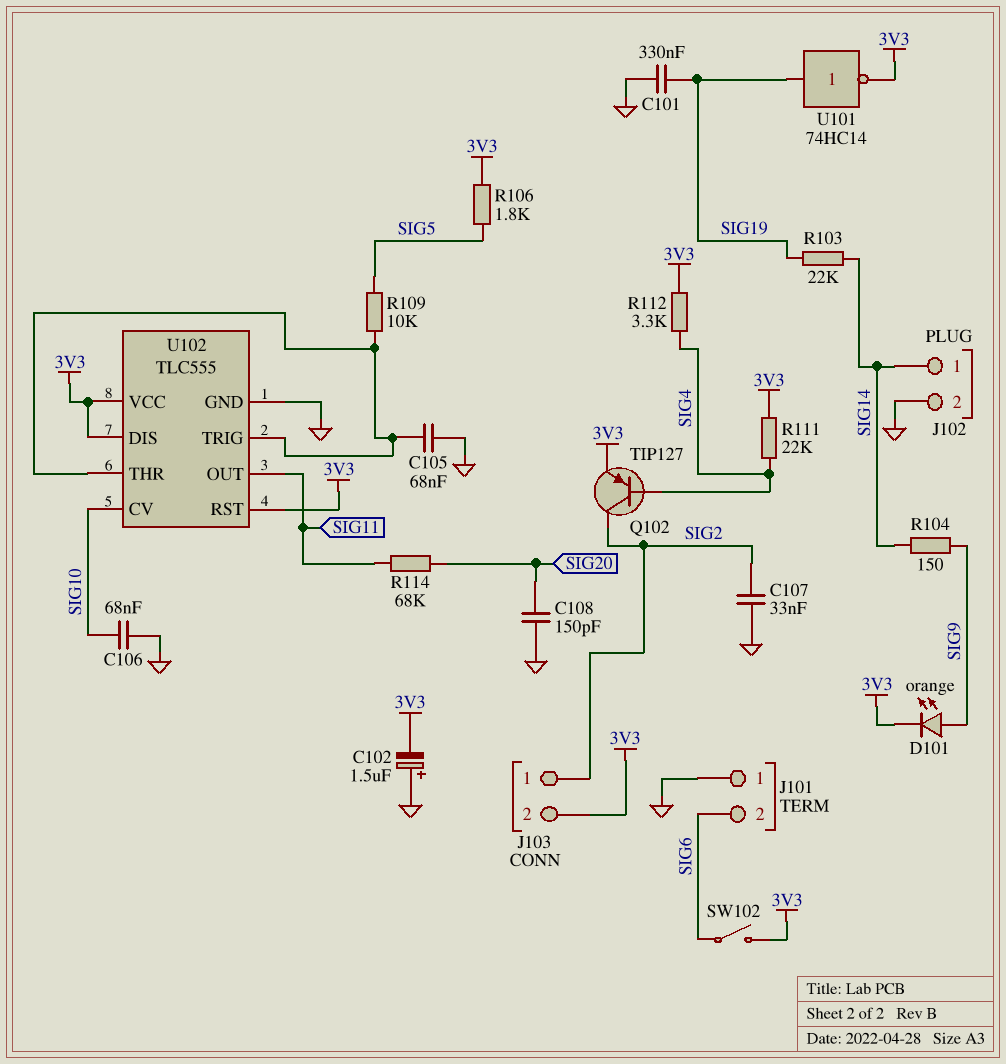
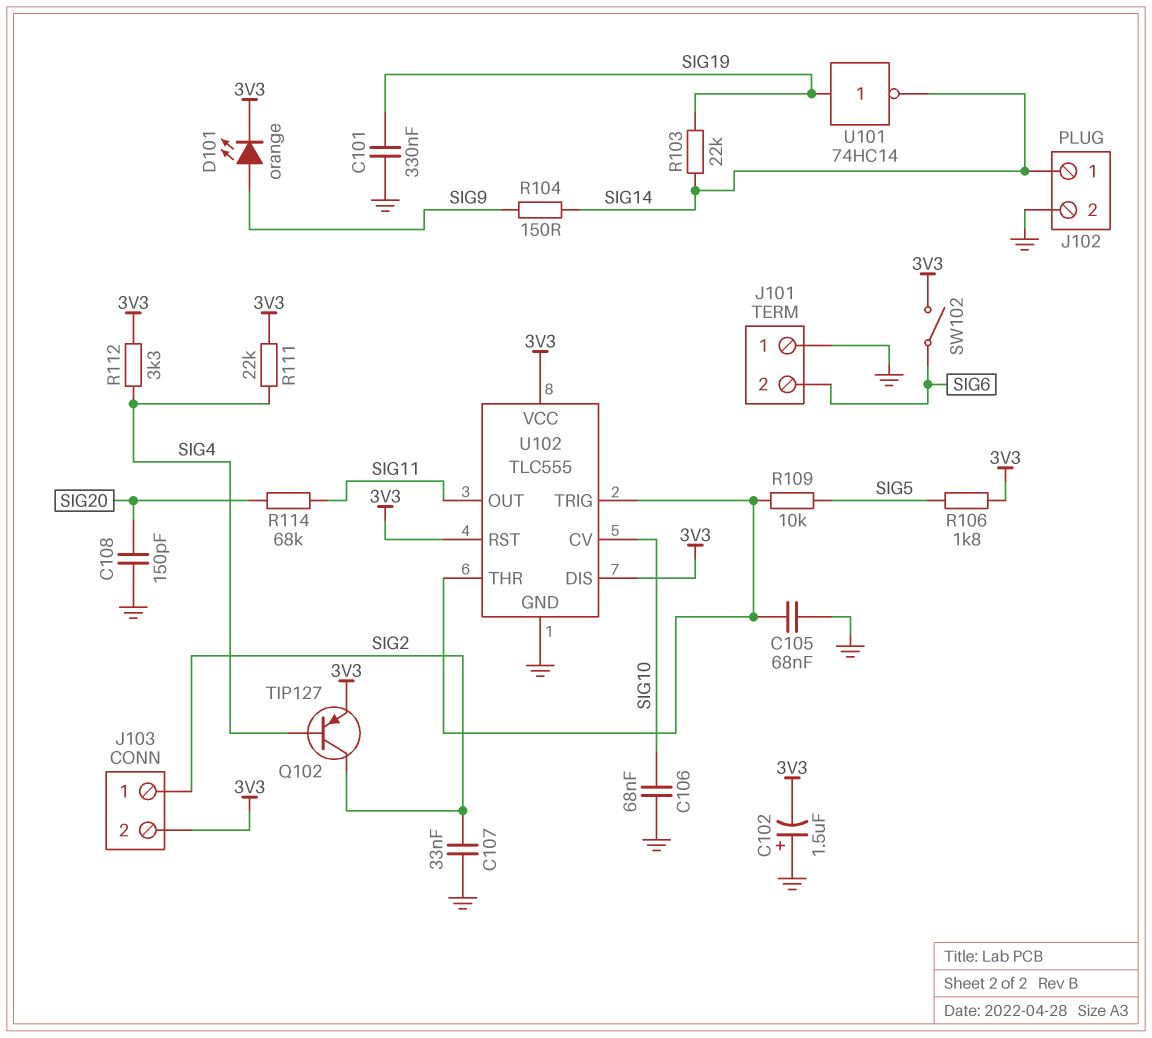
U101: NOT 74HC14 (in SIG19, out 3V3) -> NOT 74HC14 (in SIG19, out SIG14)

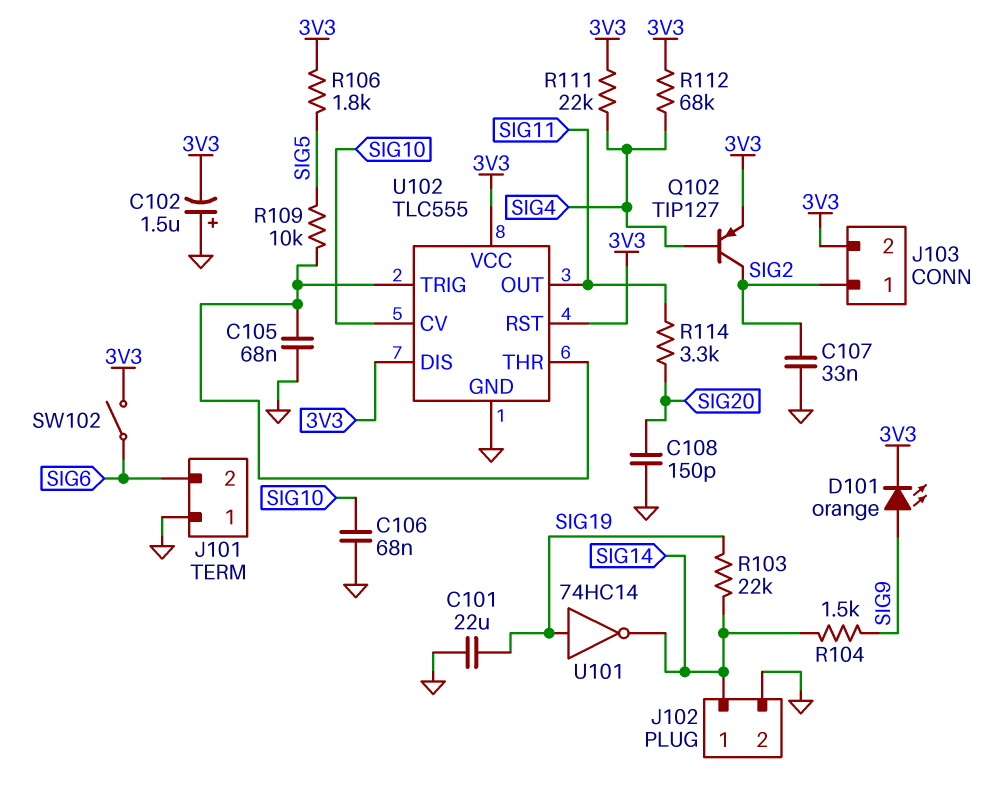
C101: 330nF (GND, SIG19) -> 22uF (GND, SIG19)
R104: 150 (SIG9, SIG14) -> 1.5k (SIG9, SIG14)
R112: 3.3k (3V3, SIG4) -> 68k (3V3, SIG4)
R114: 68k (SIG11, SIG20) -> 3.3k (SIG11, SIG20)

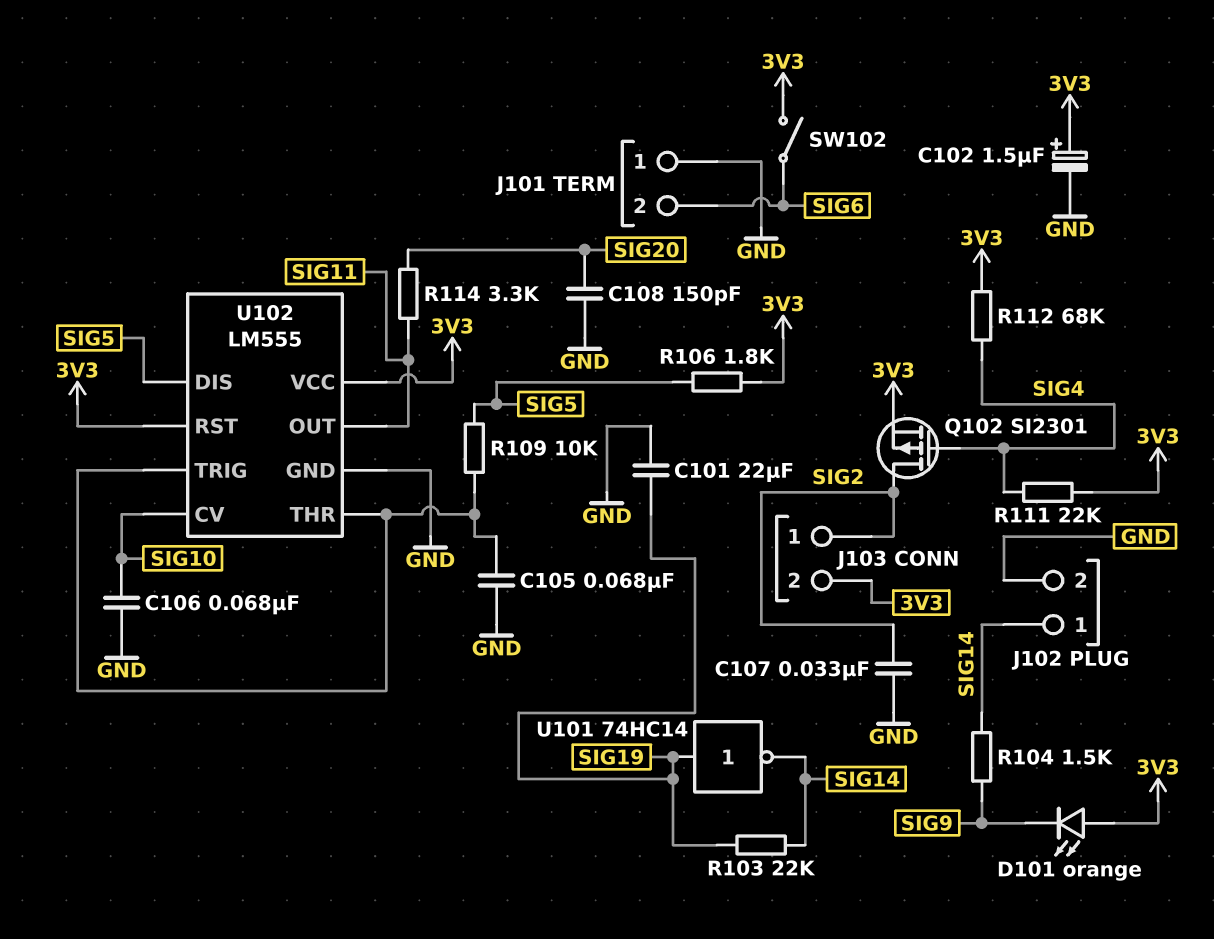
C102: 1.5uF (plus GND, minus 3V3) -> 1.5uF (plus 3V3, minus GND)
D101: LED orange (A SIG9, K 3V3) -> LED orange (A 3V3, K SIG9)
Q102: PNP TIP127 (B SIG4, C SIG2, E 3V3) -> PMOS SI2301 (G SIG4, D SIG2, S 3V3)
U102: TLC555 -> LM555
U102 pin DIS: 3V3 -> SIG5

